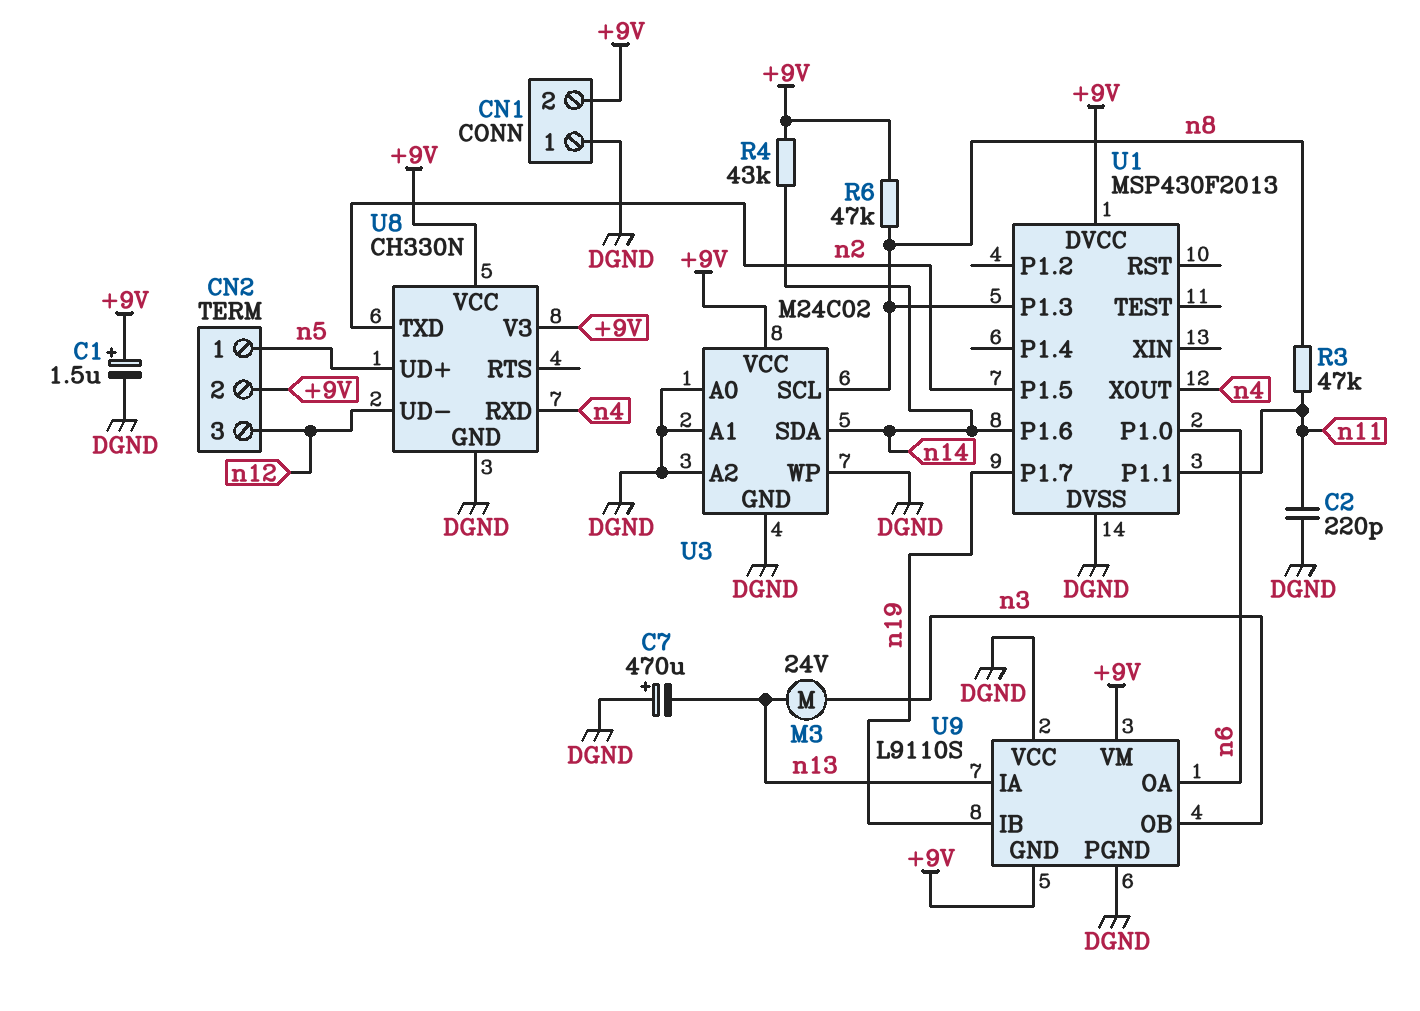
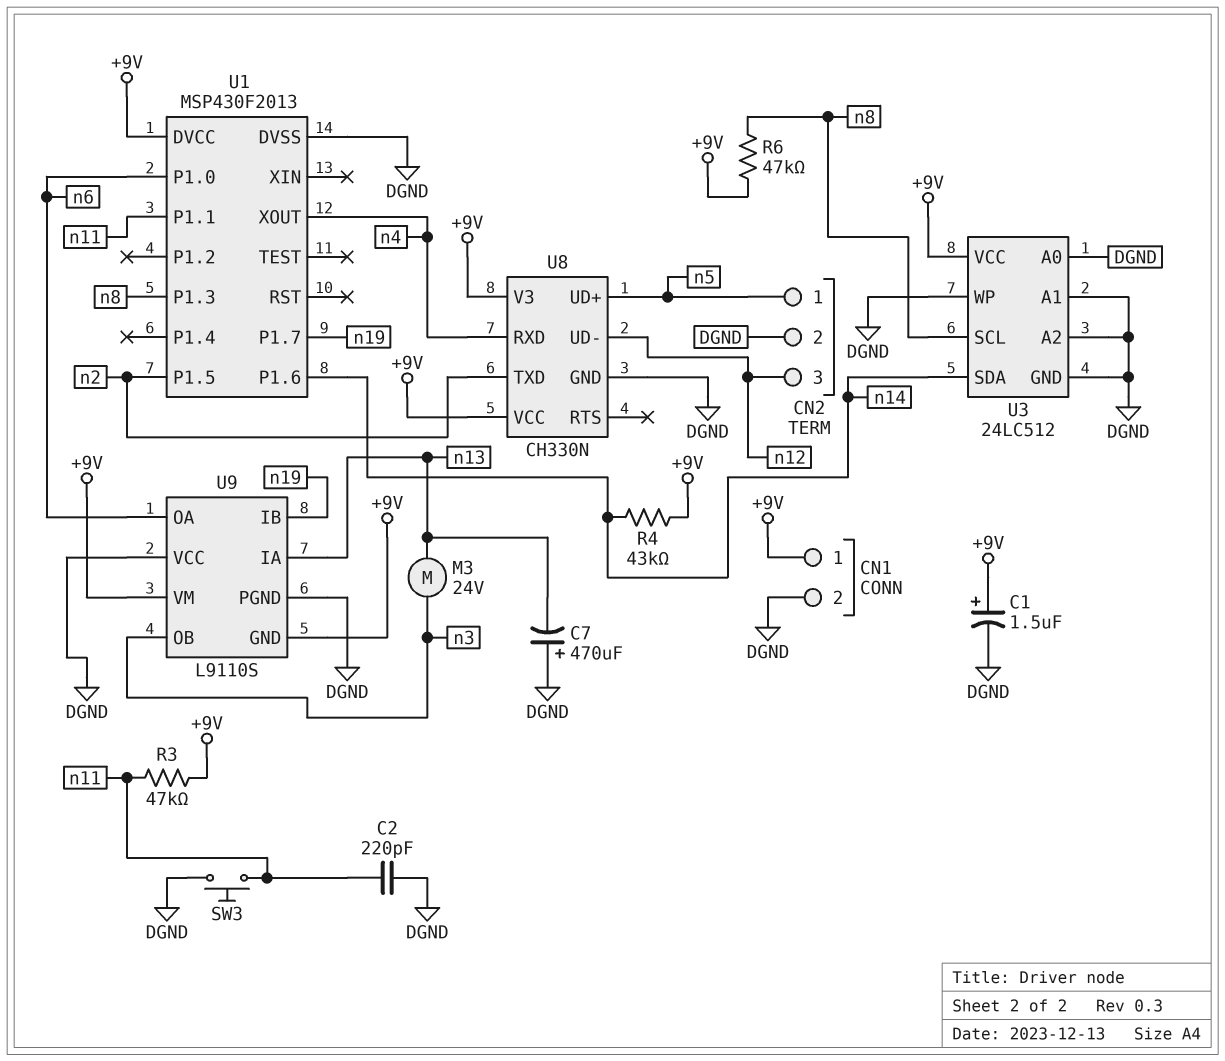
CN1 pin 1: DGND -> +9V
CN1 pin 2: +9V -> DGND
CN2 pin 2: +9V -> DGND
R3: 47k (n8, n11) -> 47k (+9V, n11)
SW3: none -> button (DGND, n11)
U3: M24C02 -> 24LC512

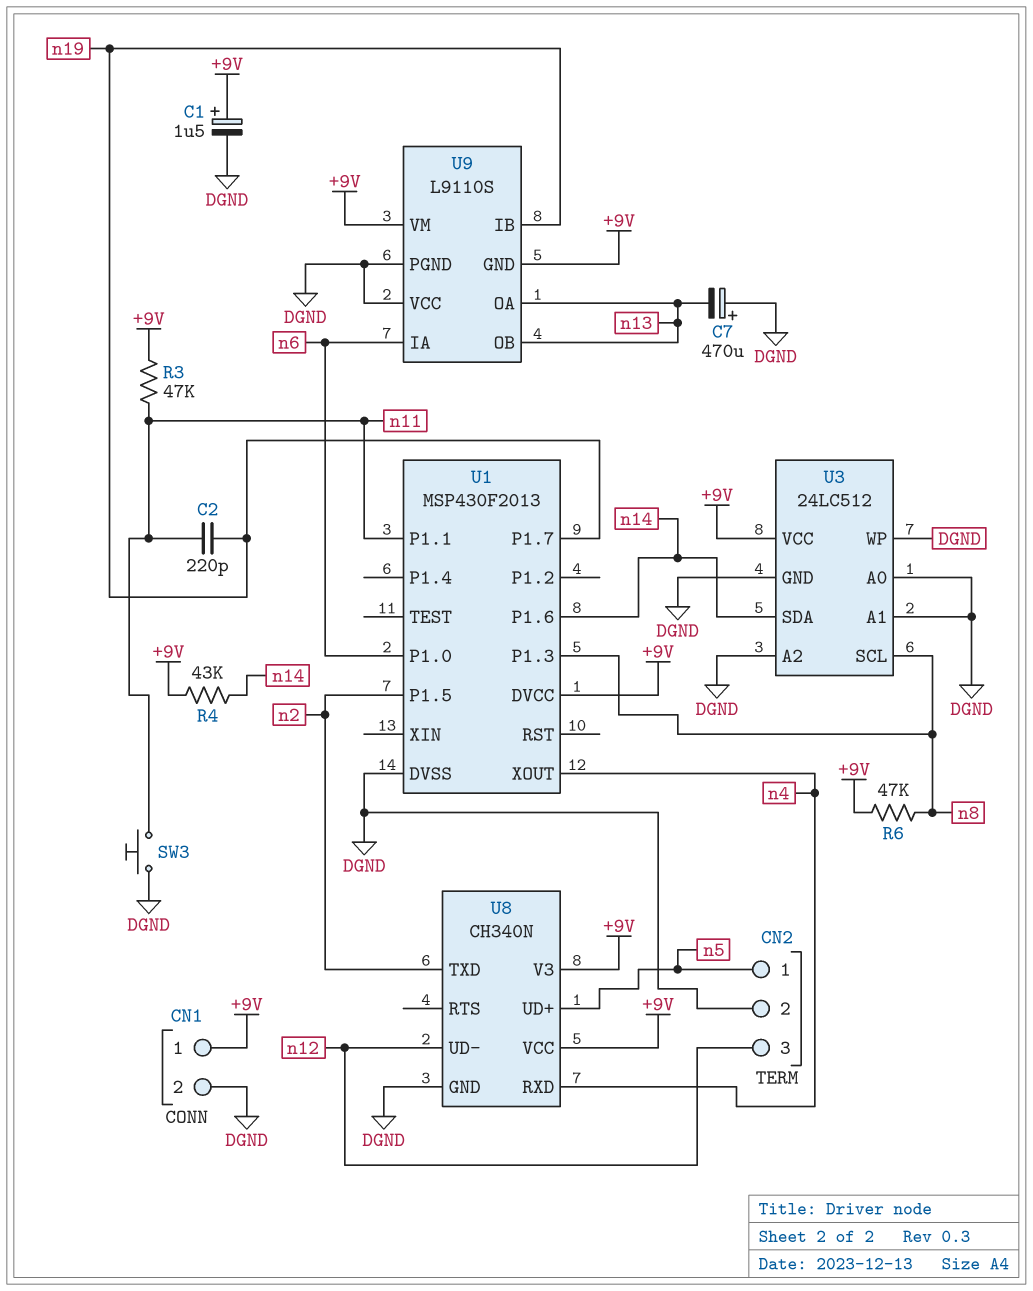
C2: 220pF (DGND, n11) -> 220pF (n11, n19)
M3: motor 24V (n3, n13) -> none
U8: CH330N -> CH340N
U9 pin IA: n13 -> n6
U9 pin OA: n6 -> n13
U9 pin OB: n3 -> n13

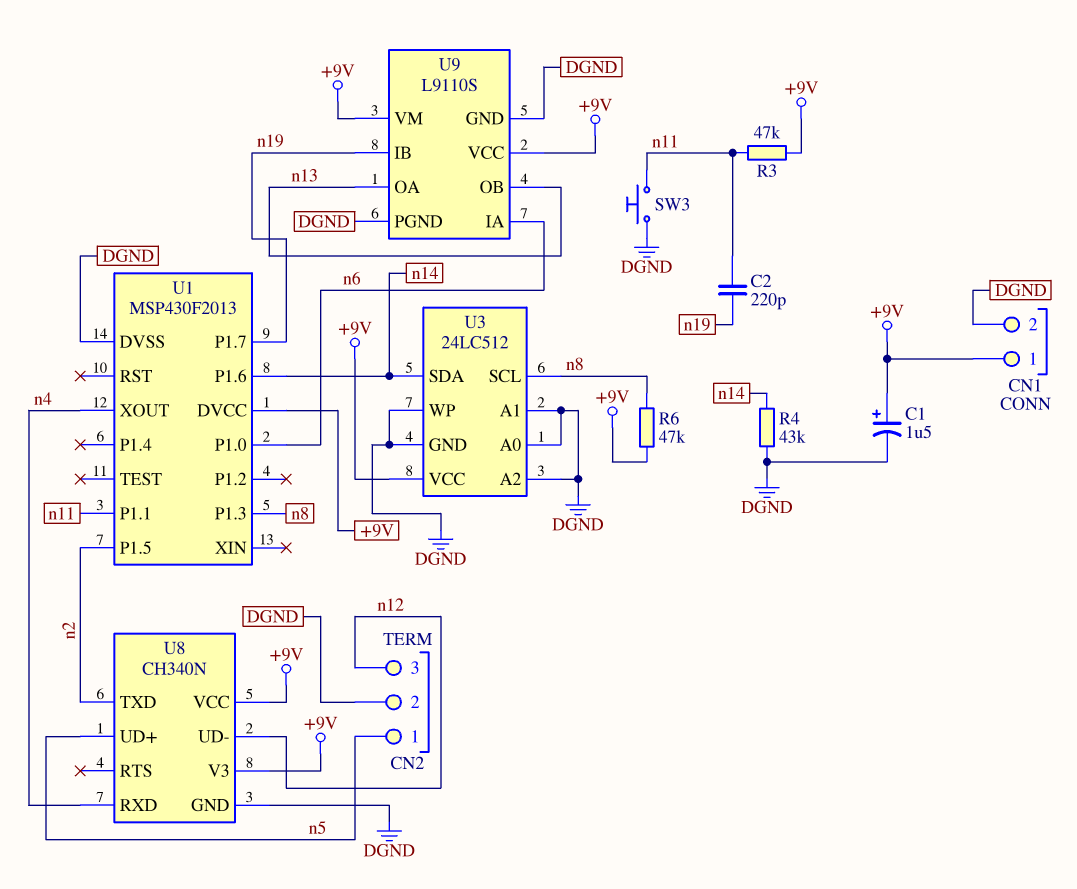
C7: 470uF (plus DGND, minus n13) -> none
R4: 43k (+9V, n14) -> 43k (DGND, n14)
U9 pin GND: +9V -> DGND
U9 pin VCC: DGND -> +9V

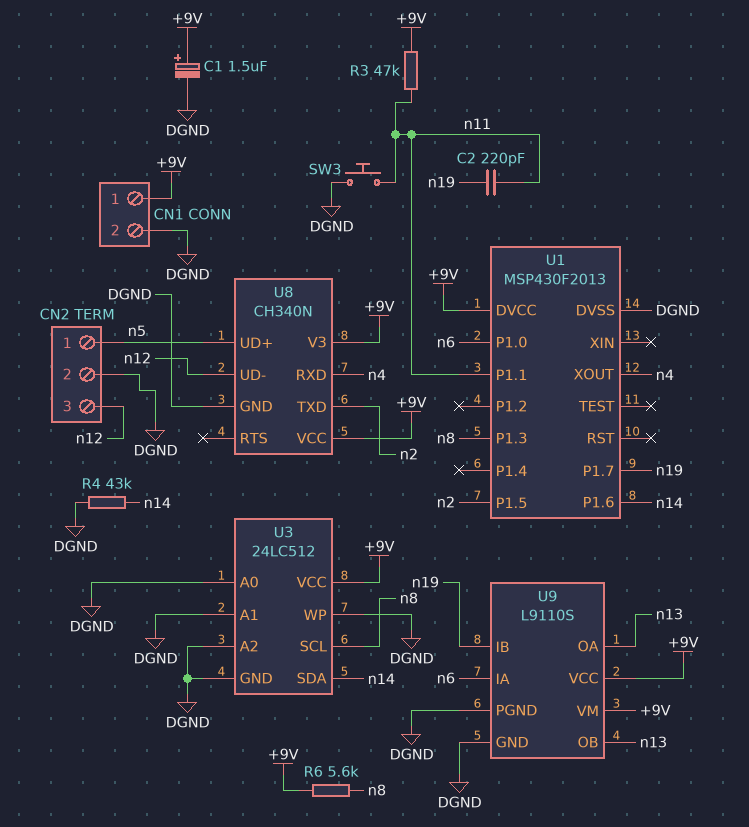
R6: 47k (+9V, n8) -> 5.6k (+9V, n8)

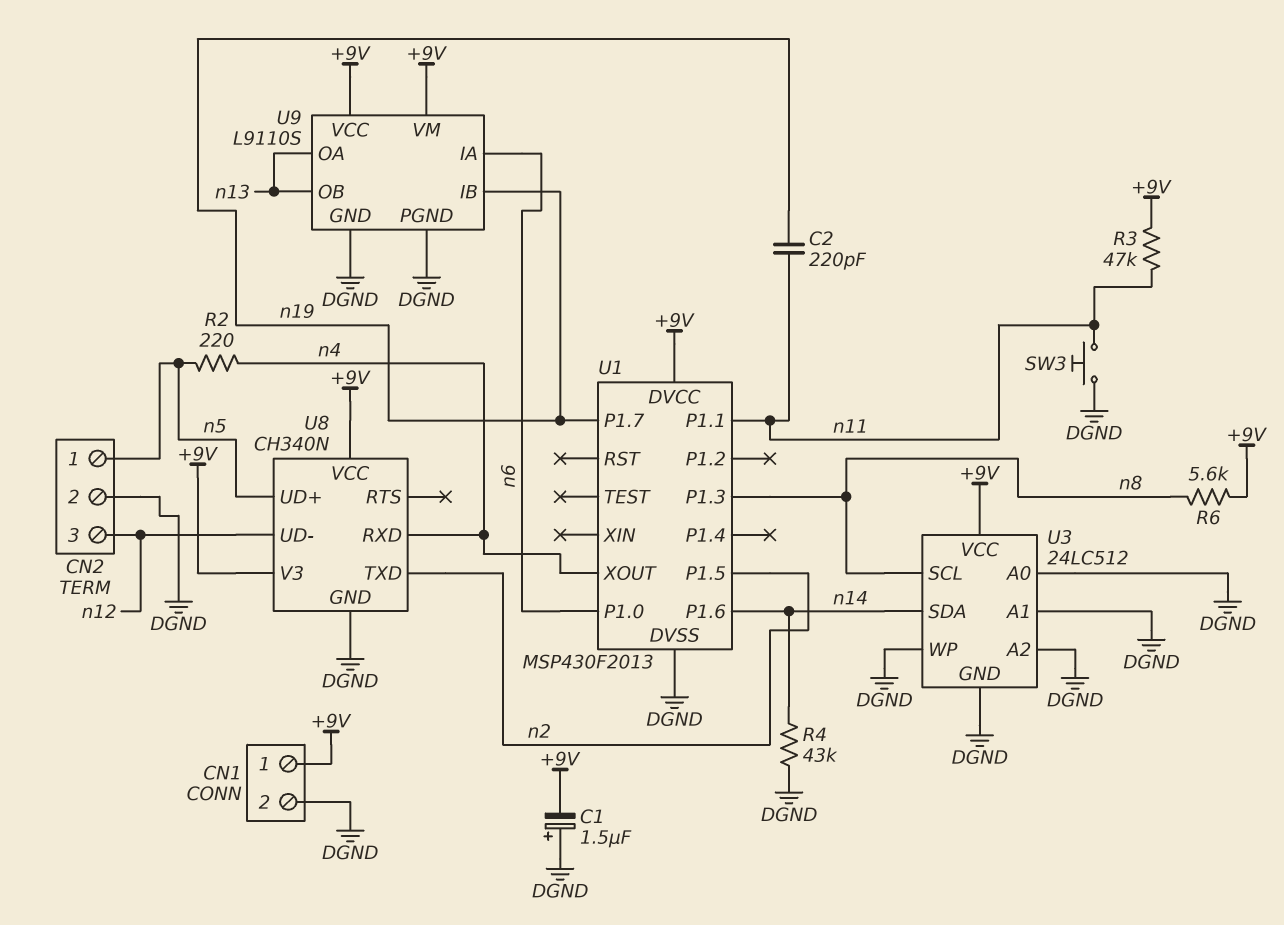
C1: 1.5uF (plus +9V, minus DGND) -> 1.5uF (plus DGND, minus +9V)
R2: none -> 220 (n4, n5)

